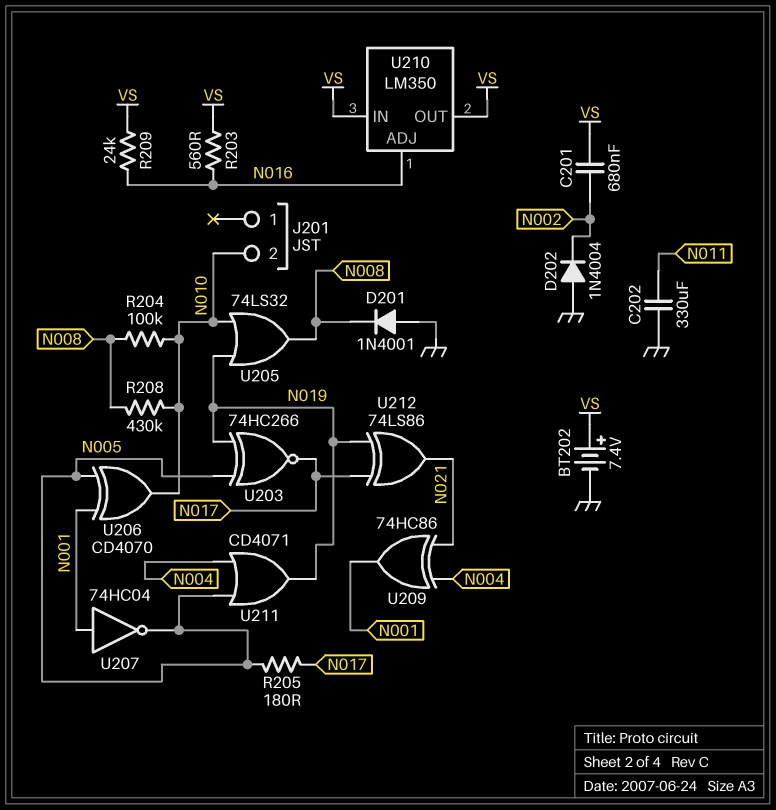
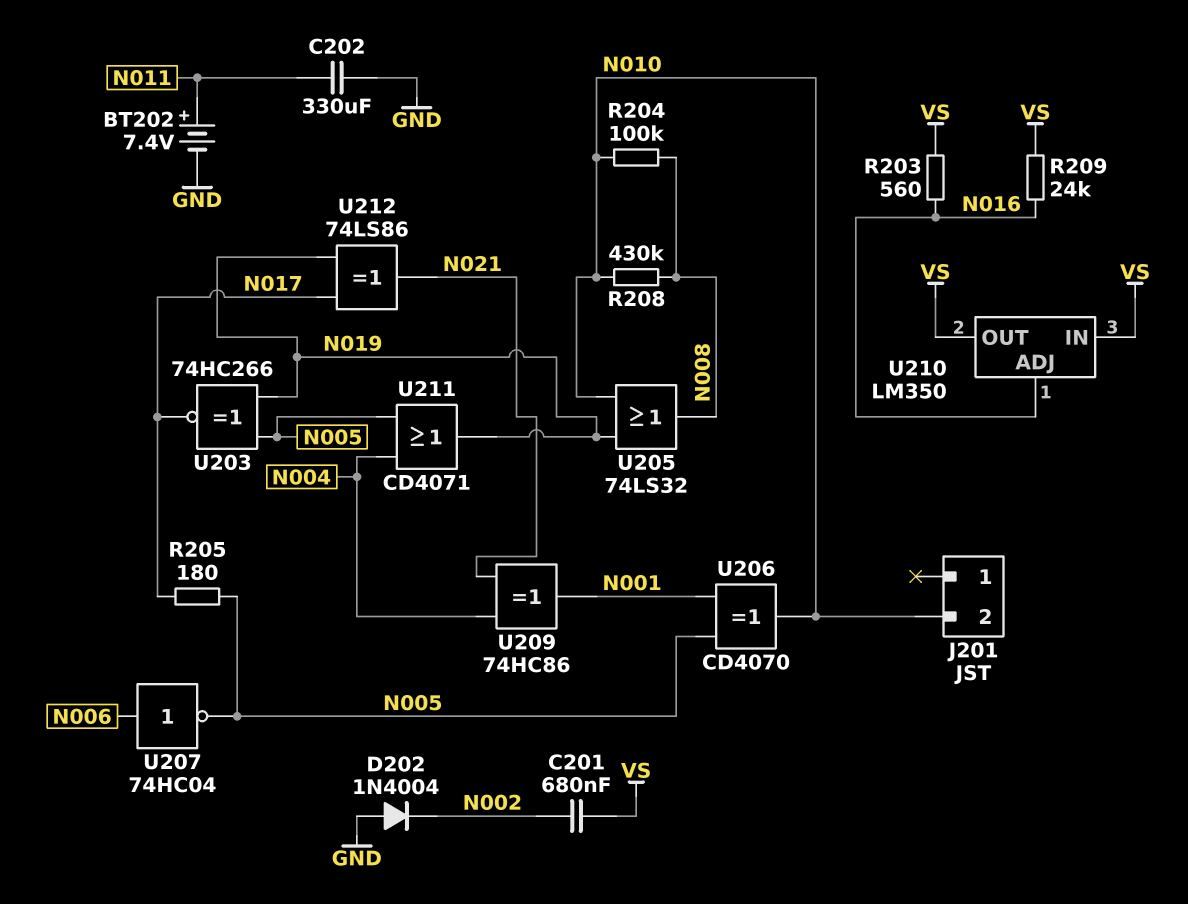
BT202: 7.4V (plus VS, minus GND) -> 7.4V (plus N011, minus GND)
D201: diode 1N4001 (A GND, K N008) -> none
U207: NOT 74HC04 (in N001, out N005) -> NOT 74HC04 (in N006, out N005)

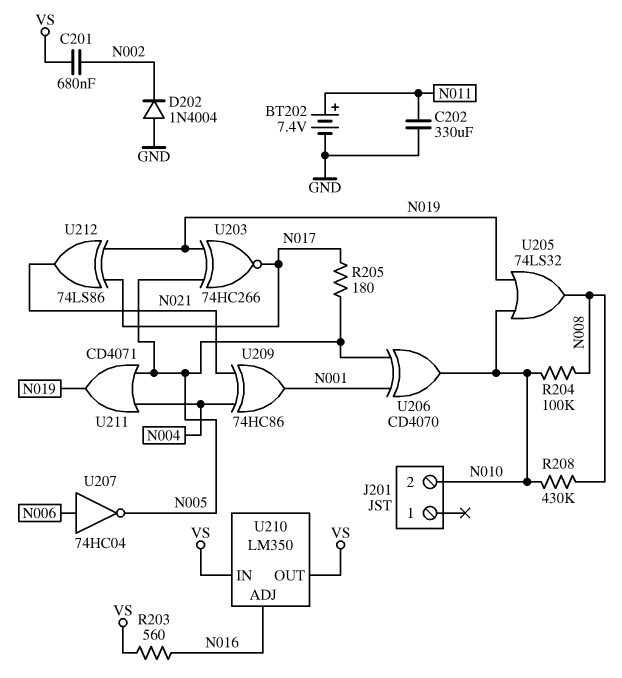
R209: 24k (N016, VS) -> none

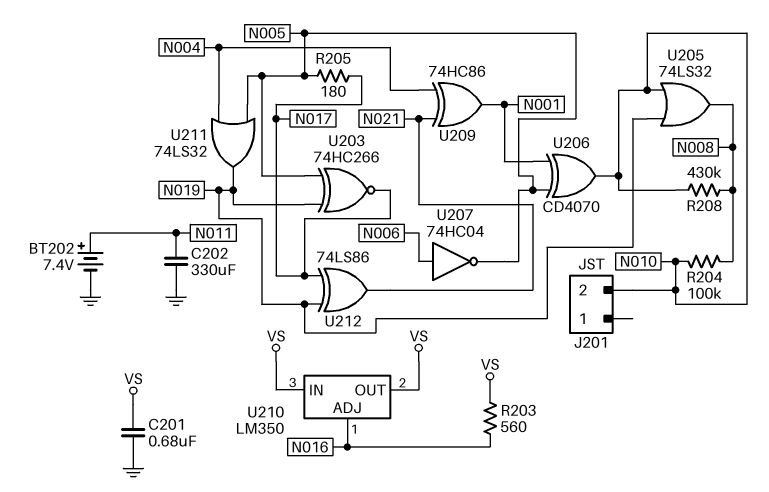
C201: 680nF (N002, VS) -> 680nF (GND, VS)
D202: diode 1N4004 (A GND, K N002) -> none
U211: OR CD4071 (in N004, in N005, out N019) -> OR 74LS32 (in N004, in N005, out N019)

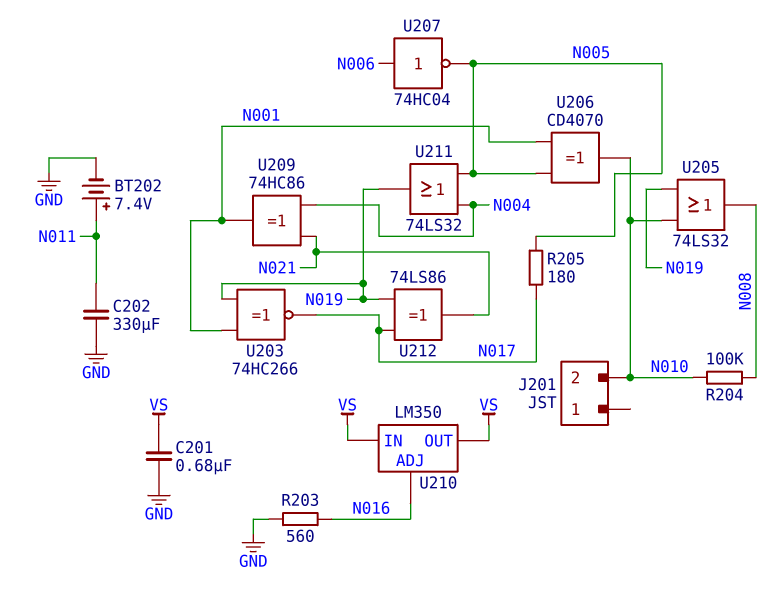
R203: 560 (N016, VS) -> 560 (GND, N016)
R208: 430k (N008, N010) -> none
U203: XNOR 74HC266 (in N005, in N019, out N017) -> XNOR 74HC266 (in N001, in N019, out N017)

